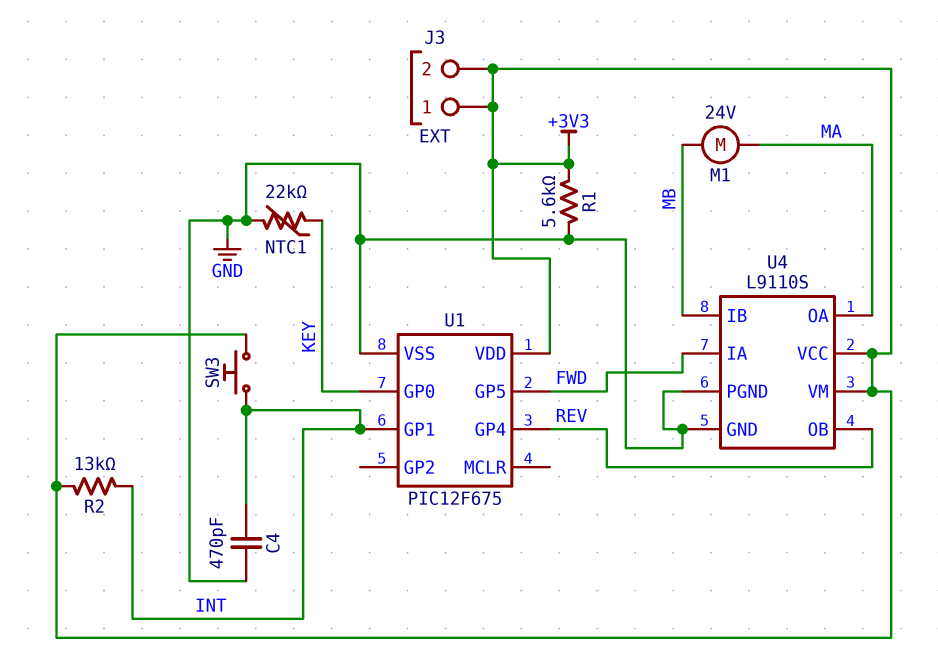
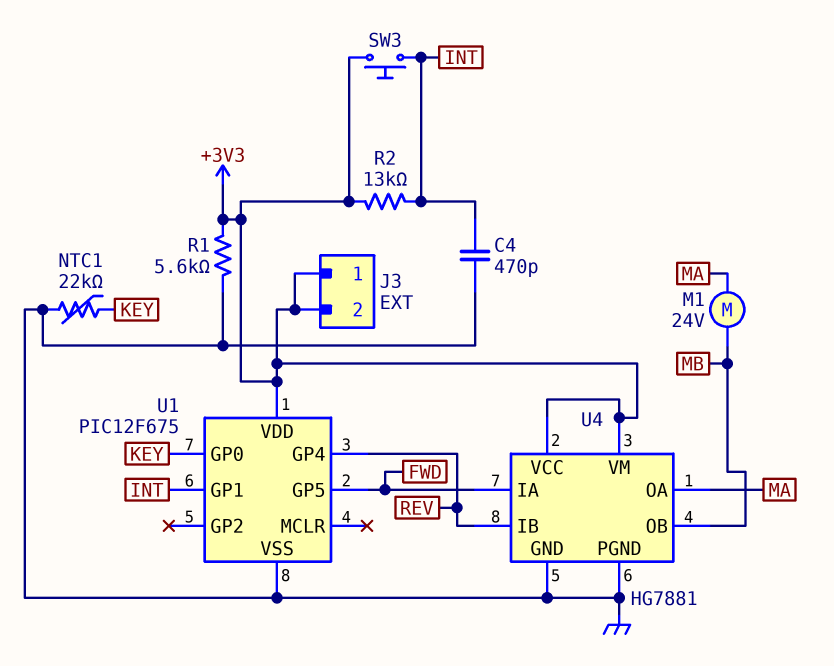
U4: L9110S -> HG7881
U4 pin IB: MB -> REV
U4 pin OB: REV -> MB

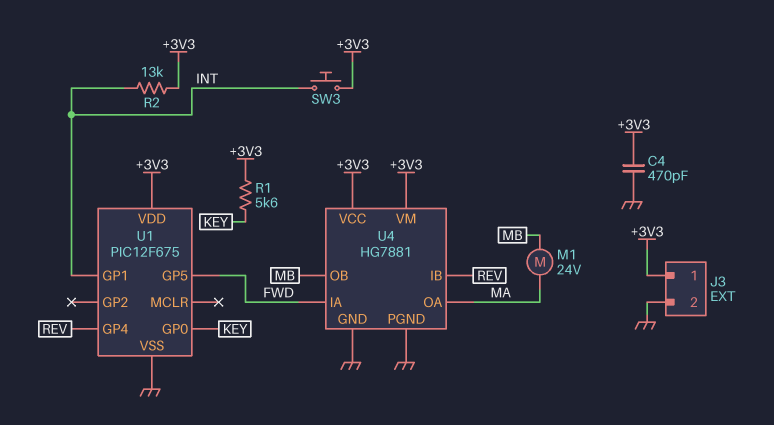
C4: 470pF (GND, INT) -> 470pF (+3V3, GND)
J3 pin 2: +3V3 -> GND
NTC1: 22k (GND, KEY) -> none
R1: 5.6k (+3V3, GND) -> 5.6k (+3V3, KEY)

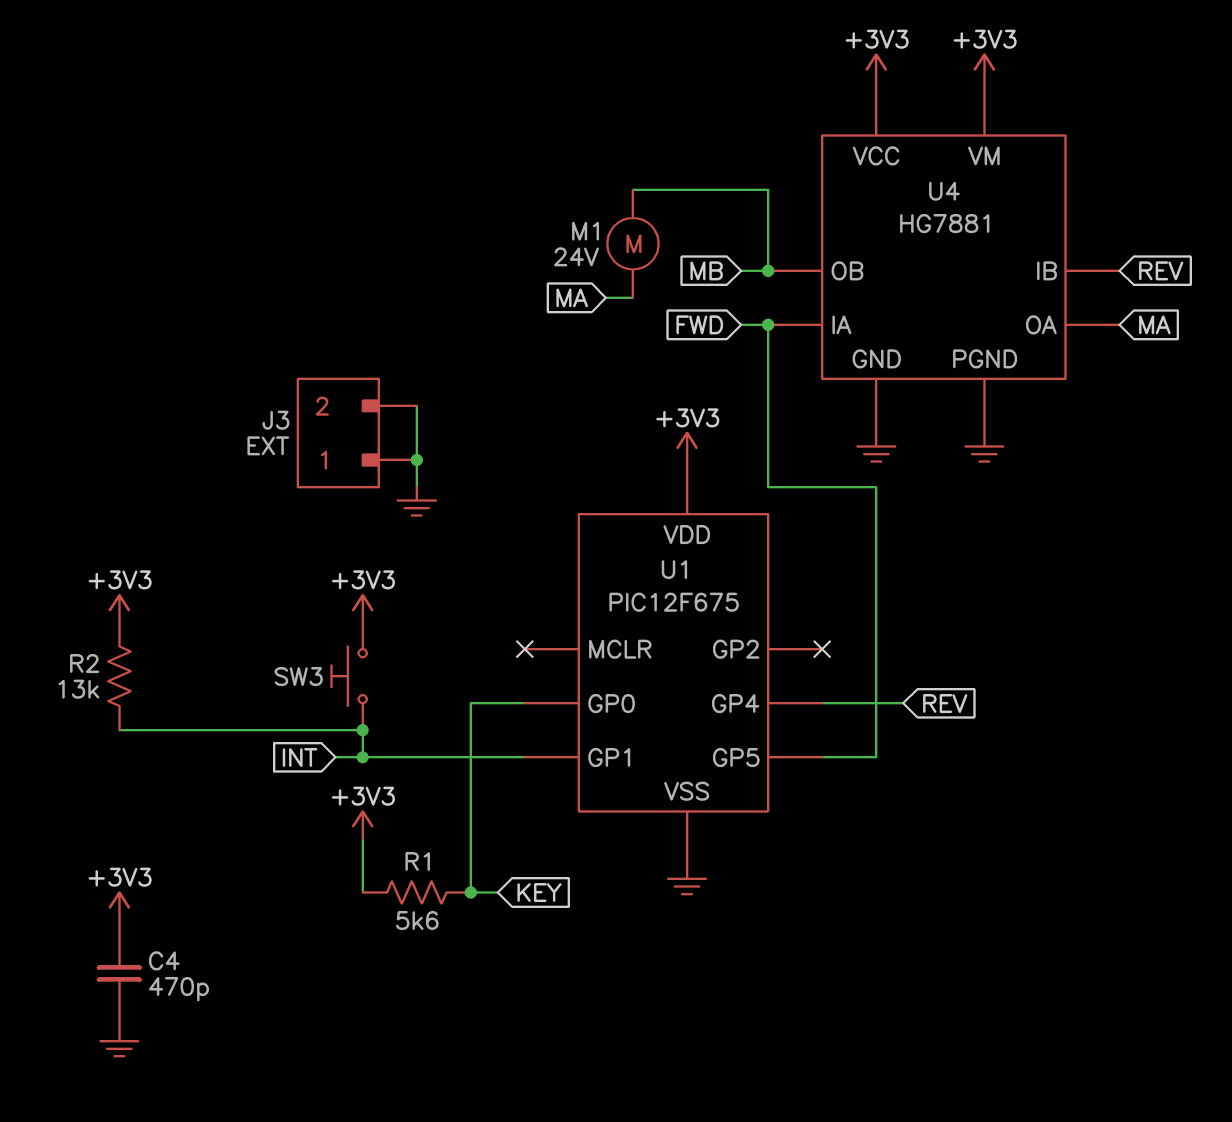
J3 pin 1: +3V3 -> GND

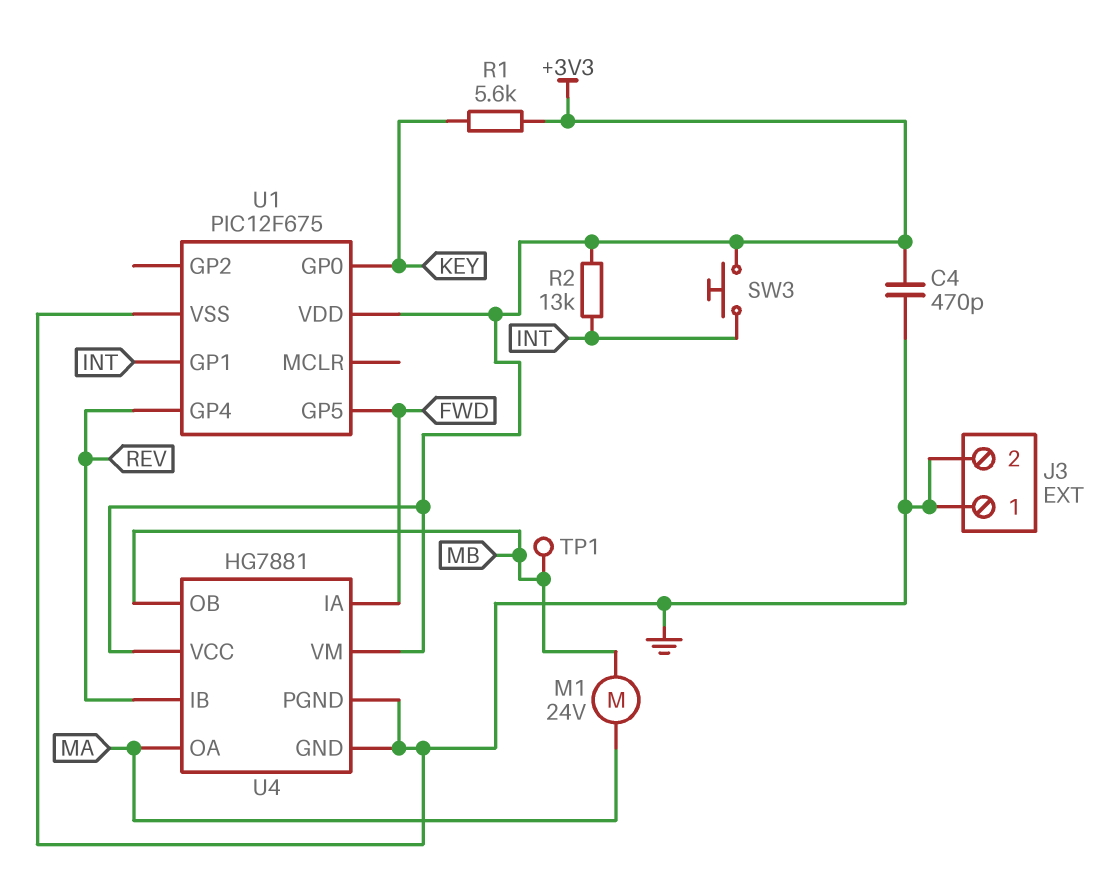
TP1: none -> test point (MB)

